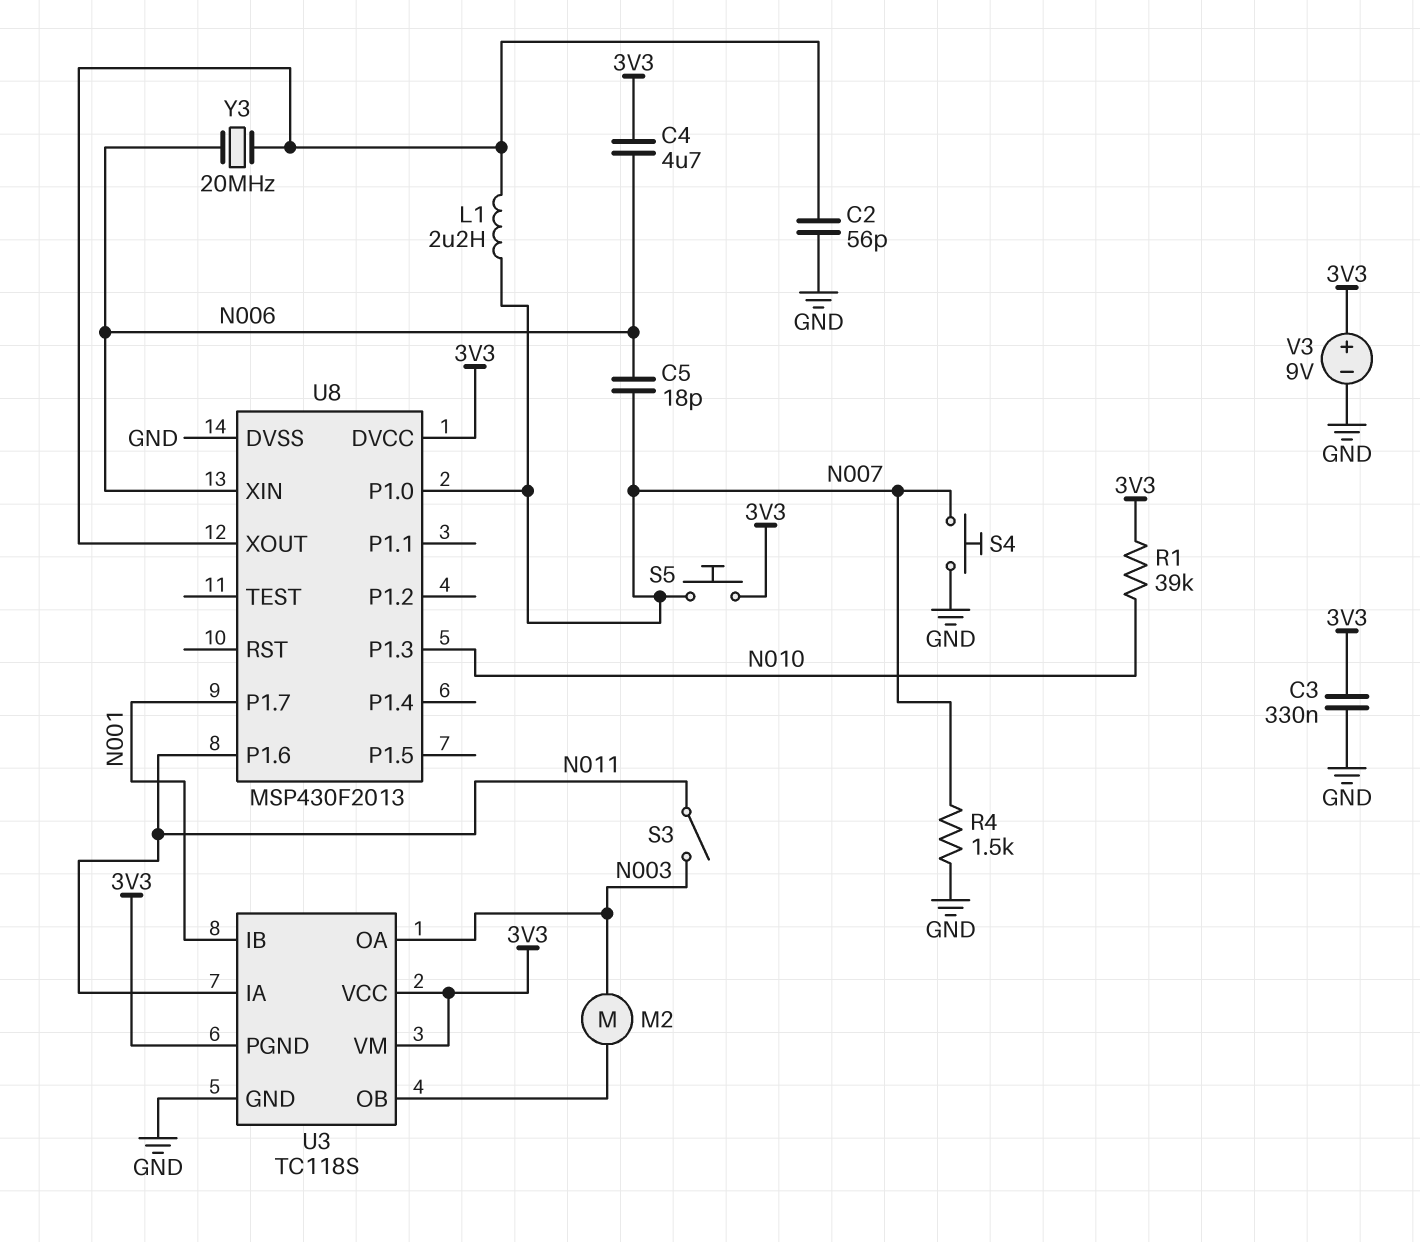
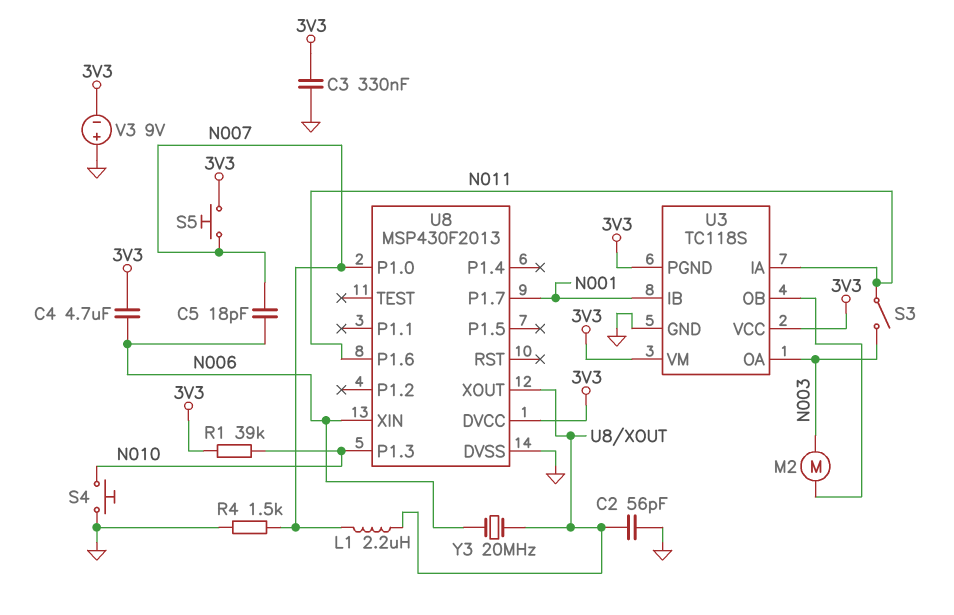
S4: button (GND, N007) -> button (GND, N010)
V3: 9V (plus 3V3, minus GND) -> 9V (plus GND, minus 3V3)

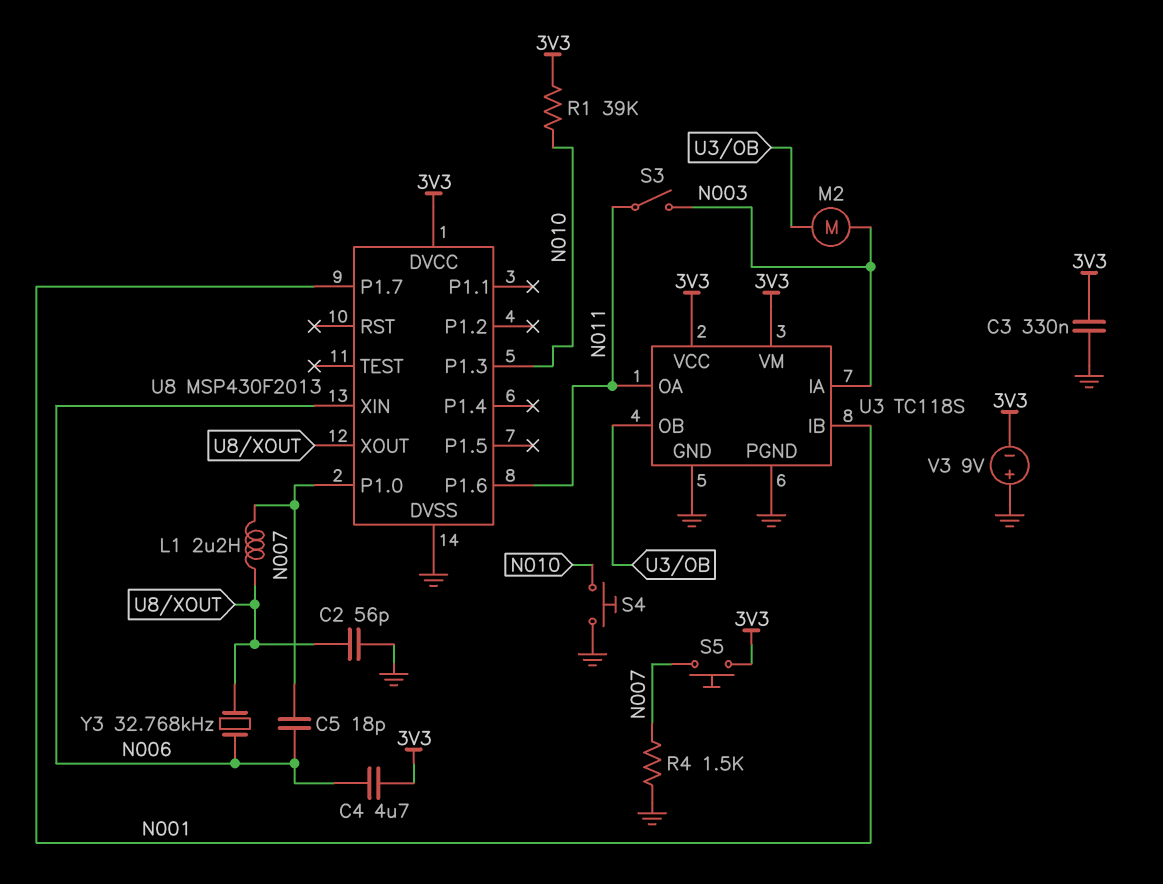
U3 pin IA: N011 -> N003
U3 pin OA: N003 -> N011
U3 pin PGND: 3V3 -> GND
Y3: 20MHz (N006, U8/XOUT) -> 32.768kHz (N006, U8/XOUT)

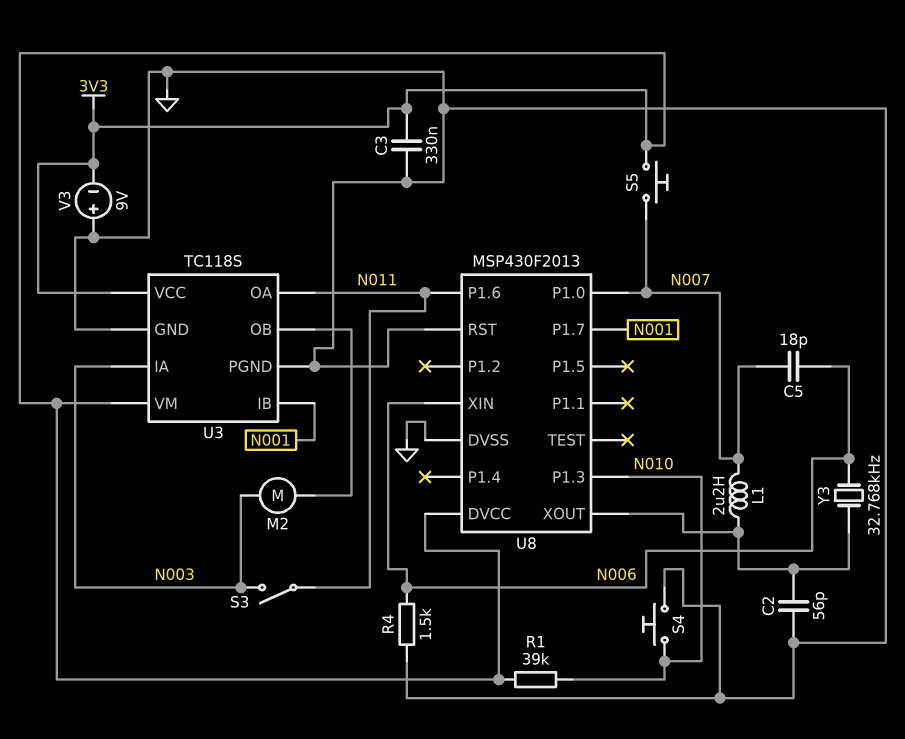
C4: 4.7uF (3V3, N006) -> none
R4: 1.5k (GND, N007) -> 1.5k (GND, N006)
U8 pin RST: none -> GND

